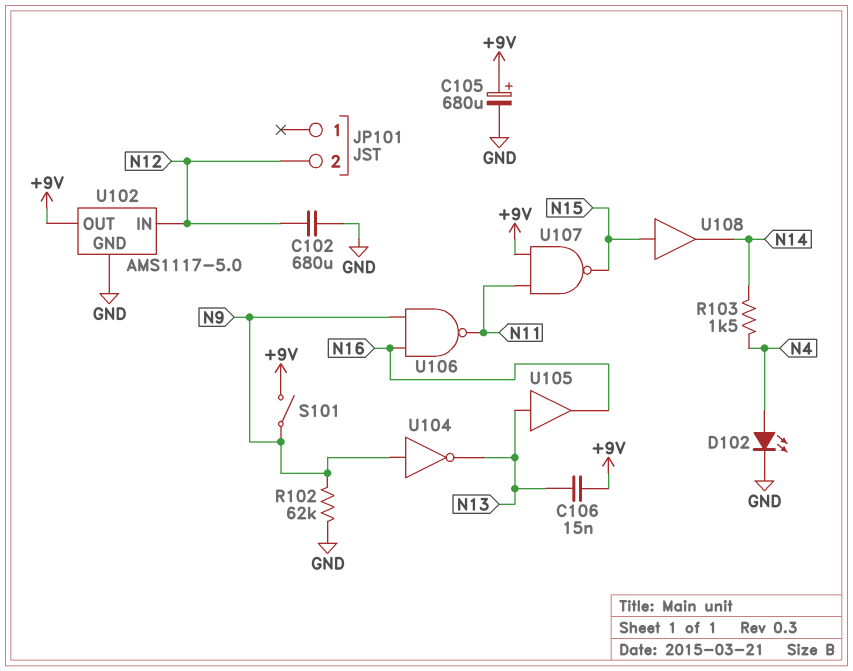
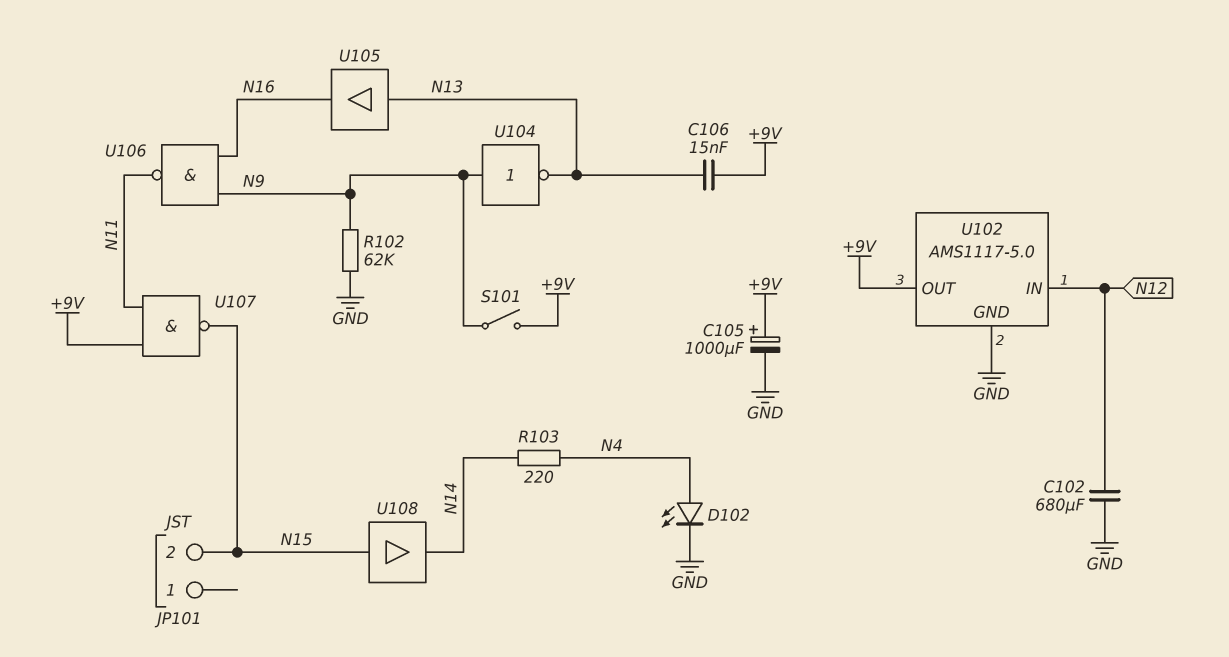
C105: 680uF (plus +9V, minus GND) -> 1000uF (plus +9V, minus GND)
JP101 pin 2: N12 -> N15
R103: 1.5k (N4, N14) -> 220 (N4, N14)

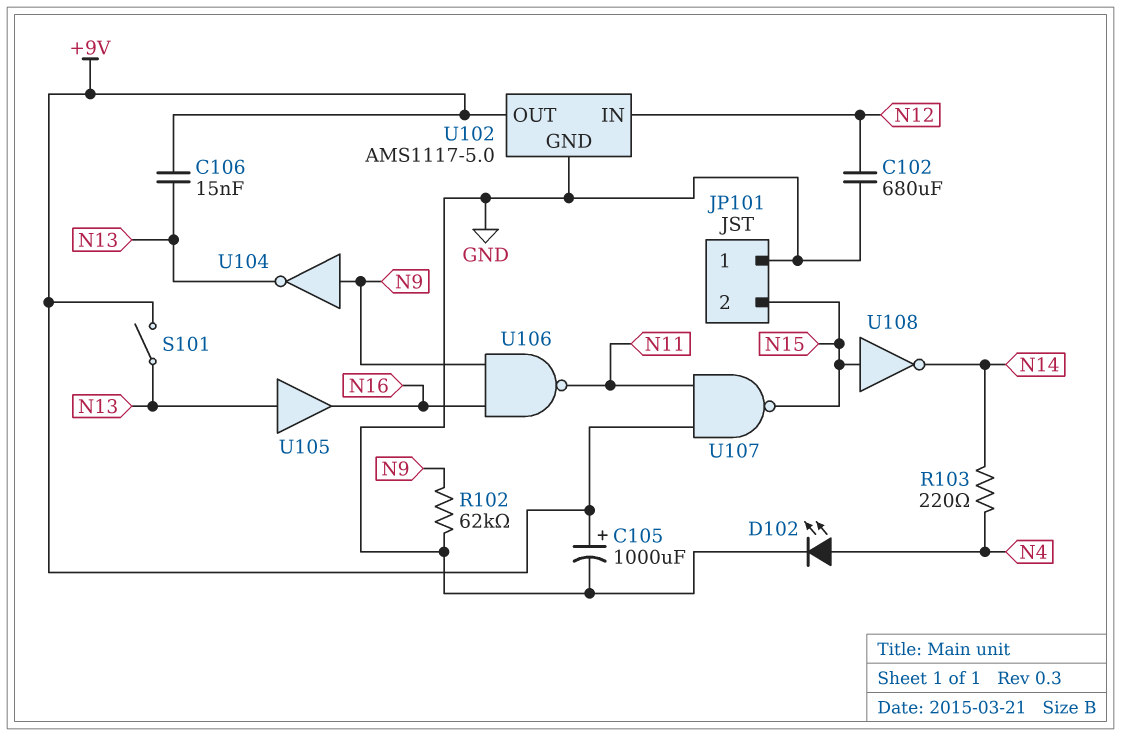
JP101 pin 1: none -> GND
S101: switch (+9V, N9) -> switch (+9V, N13)
U108: buffer (in N15, out N14) -> NOT (in N15, out N14)

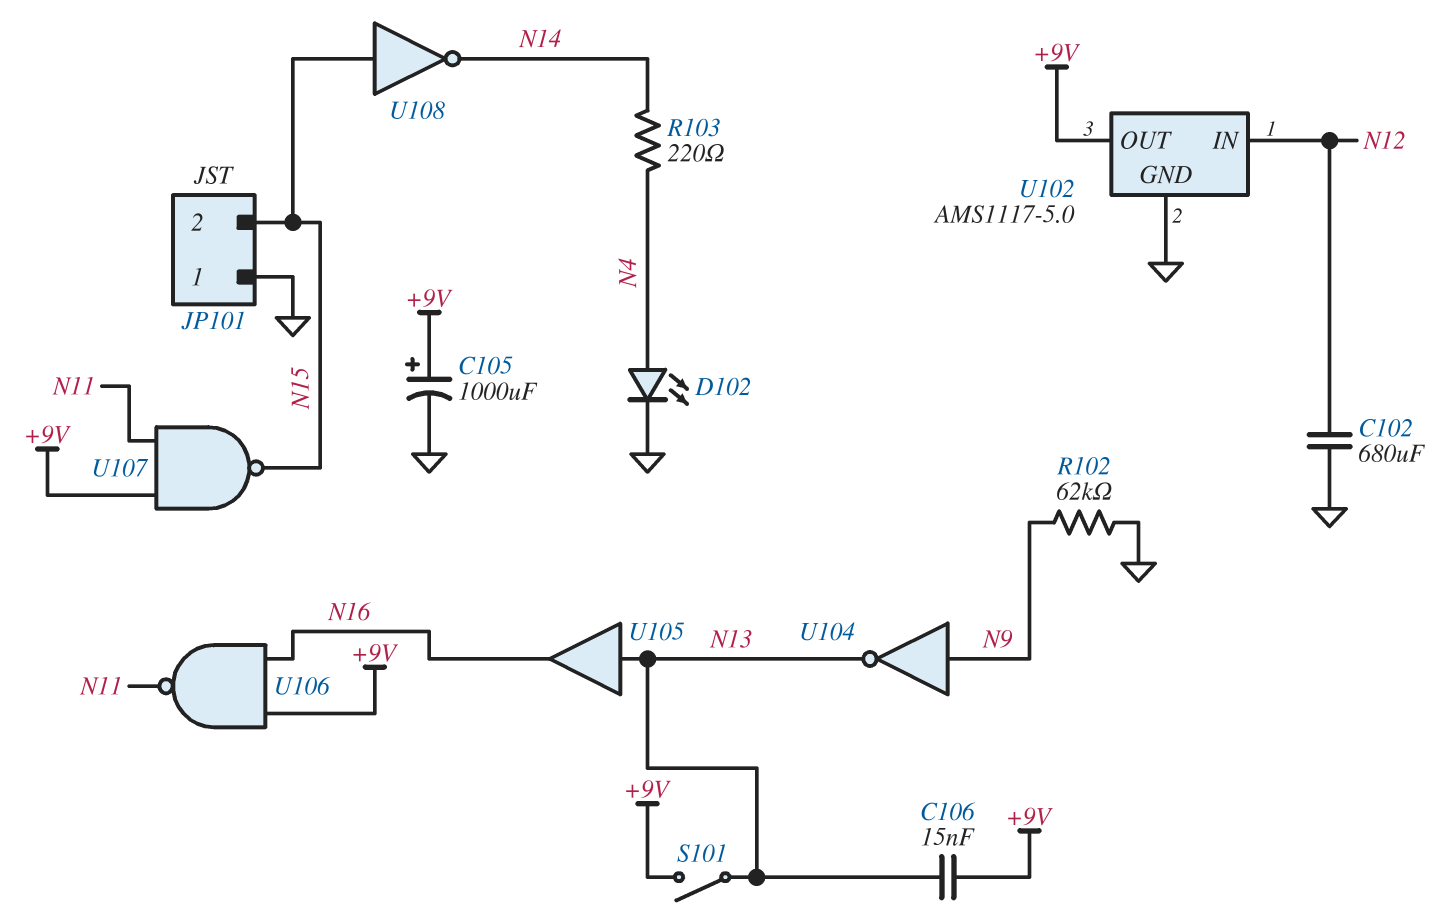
U106: NAND (in N9, in N16, out N11) -> NAND (in +9V, in N16, out N11)

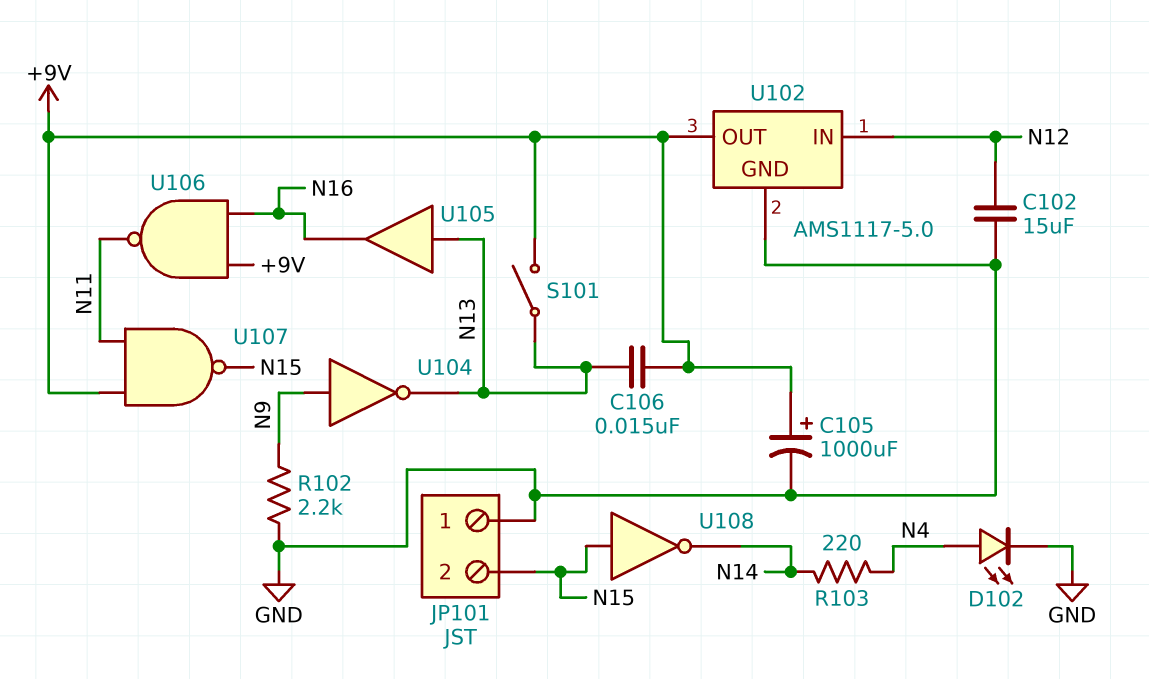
C102: 680uF (GND, N12) -> 15uF (GND, N12)
R102: 62k (GND, N9) -> 2.2k (GND, N9)

